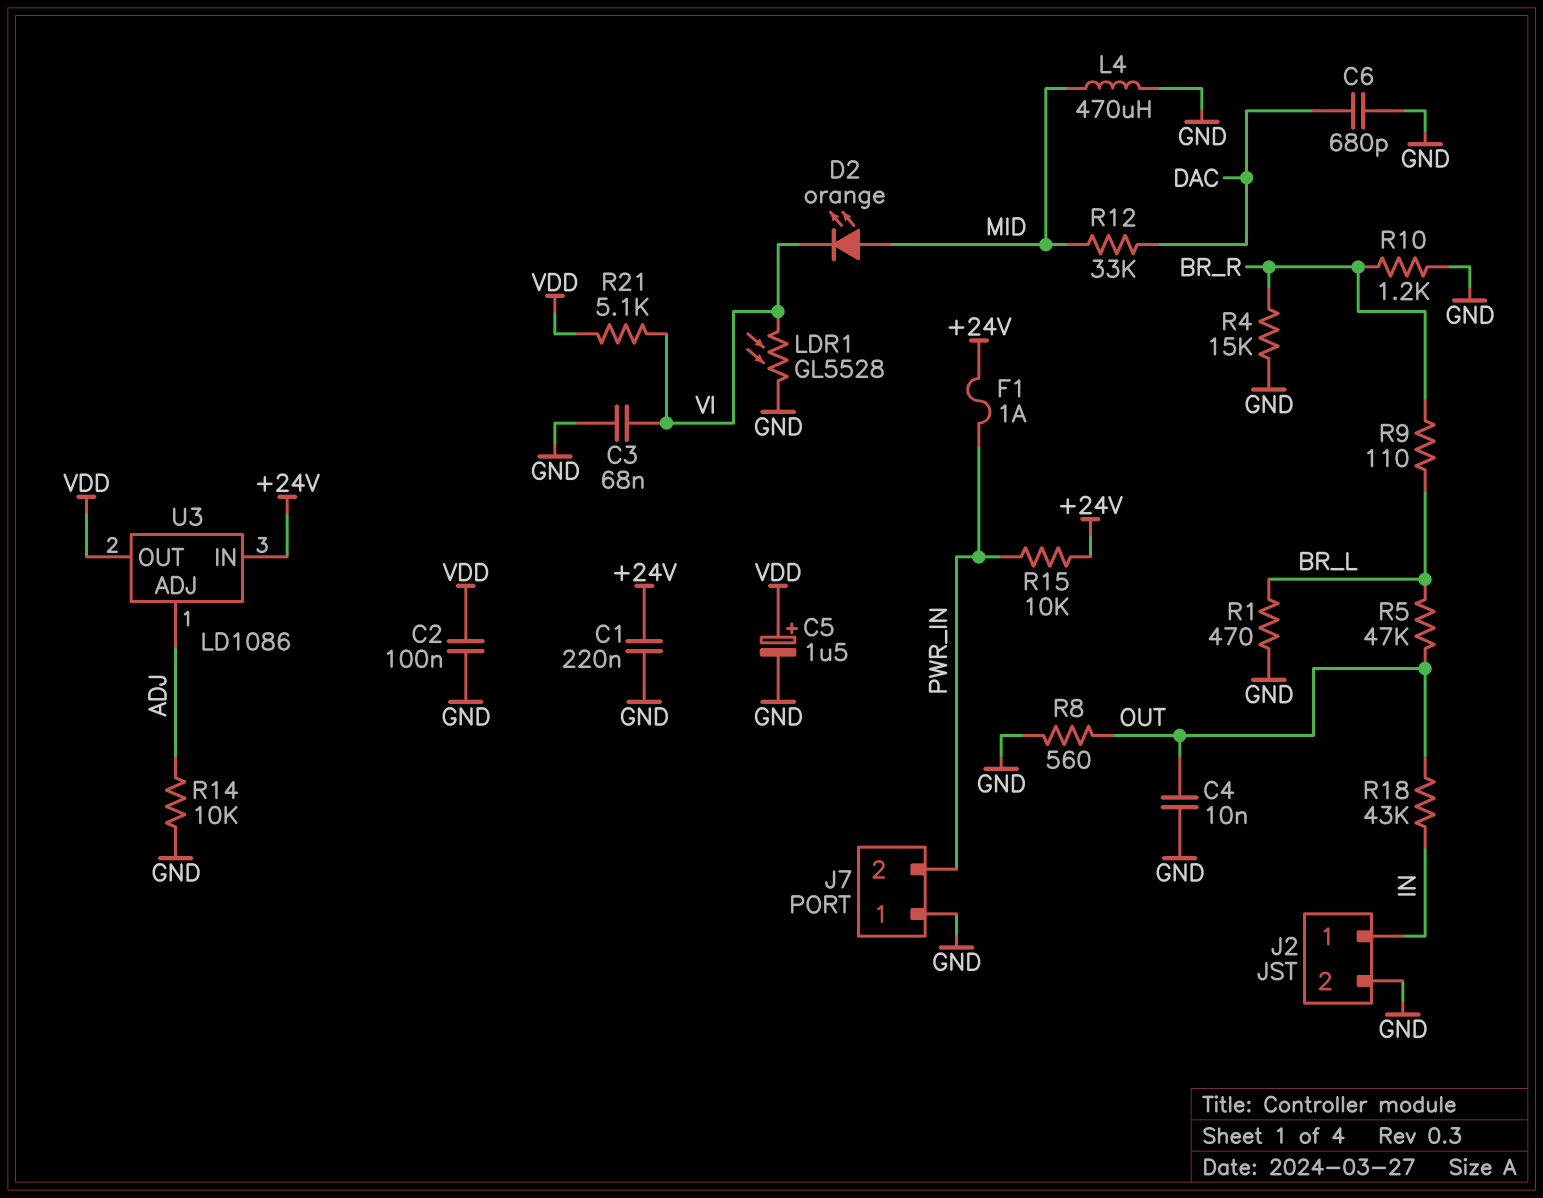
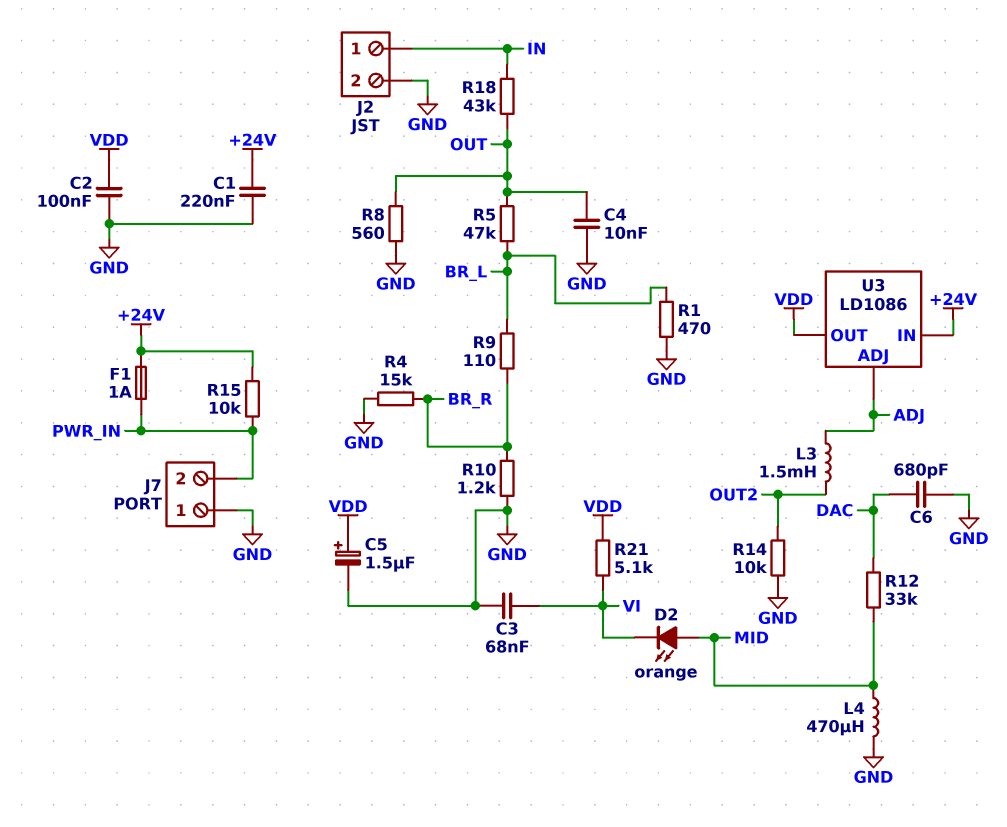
L3: none -> 1.5mH (ADJ, OUT2)
LDR1: GL5528 (GND, VI) -> none
R14: 10k (ADJ, GND) -> 10k (GND, OUT2)

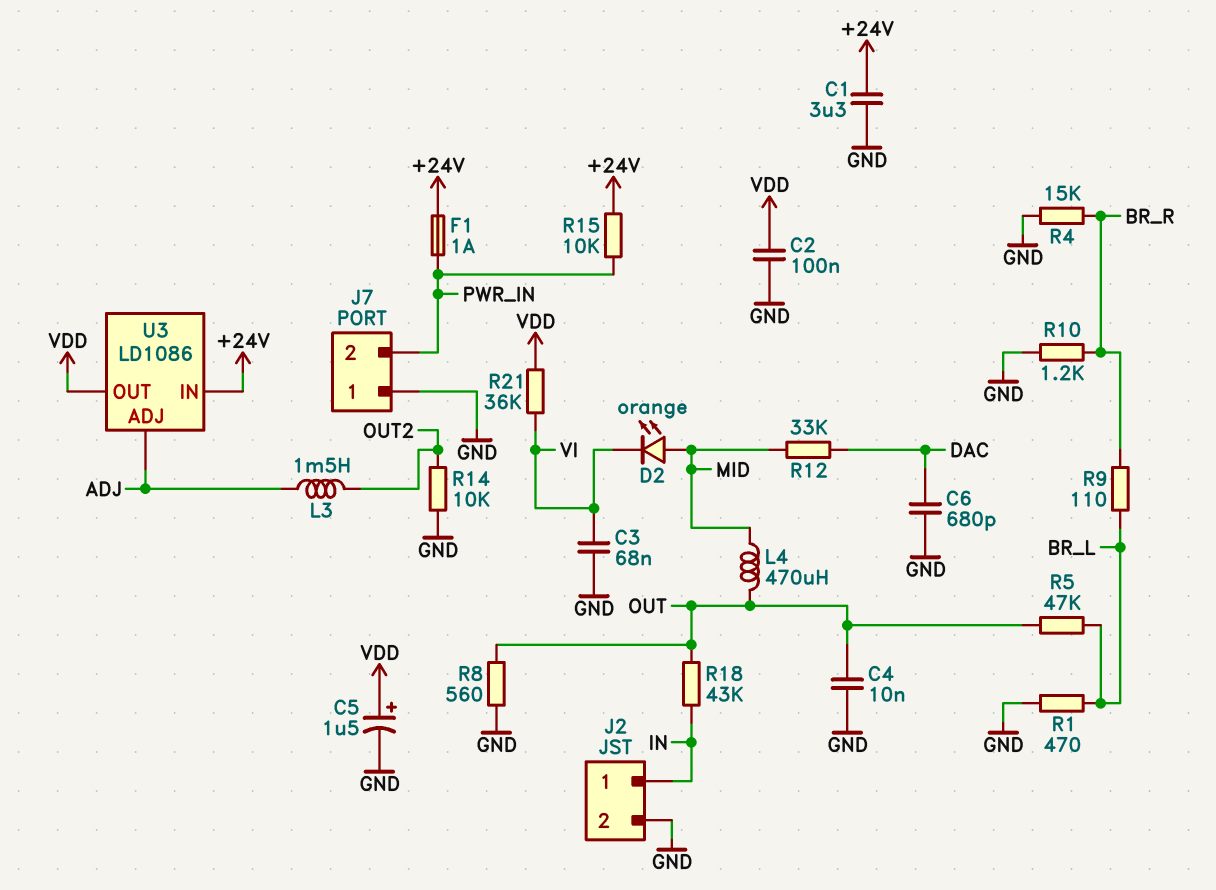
C1: 220nF (+24V, GND) -> 3.3uF (+24V, GND)
L4: 470uH (GND, MID) -> 470uH (MID, OUT)
R21: 5.1k (VDD, VI) -> 36k (VDD, VI)

